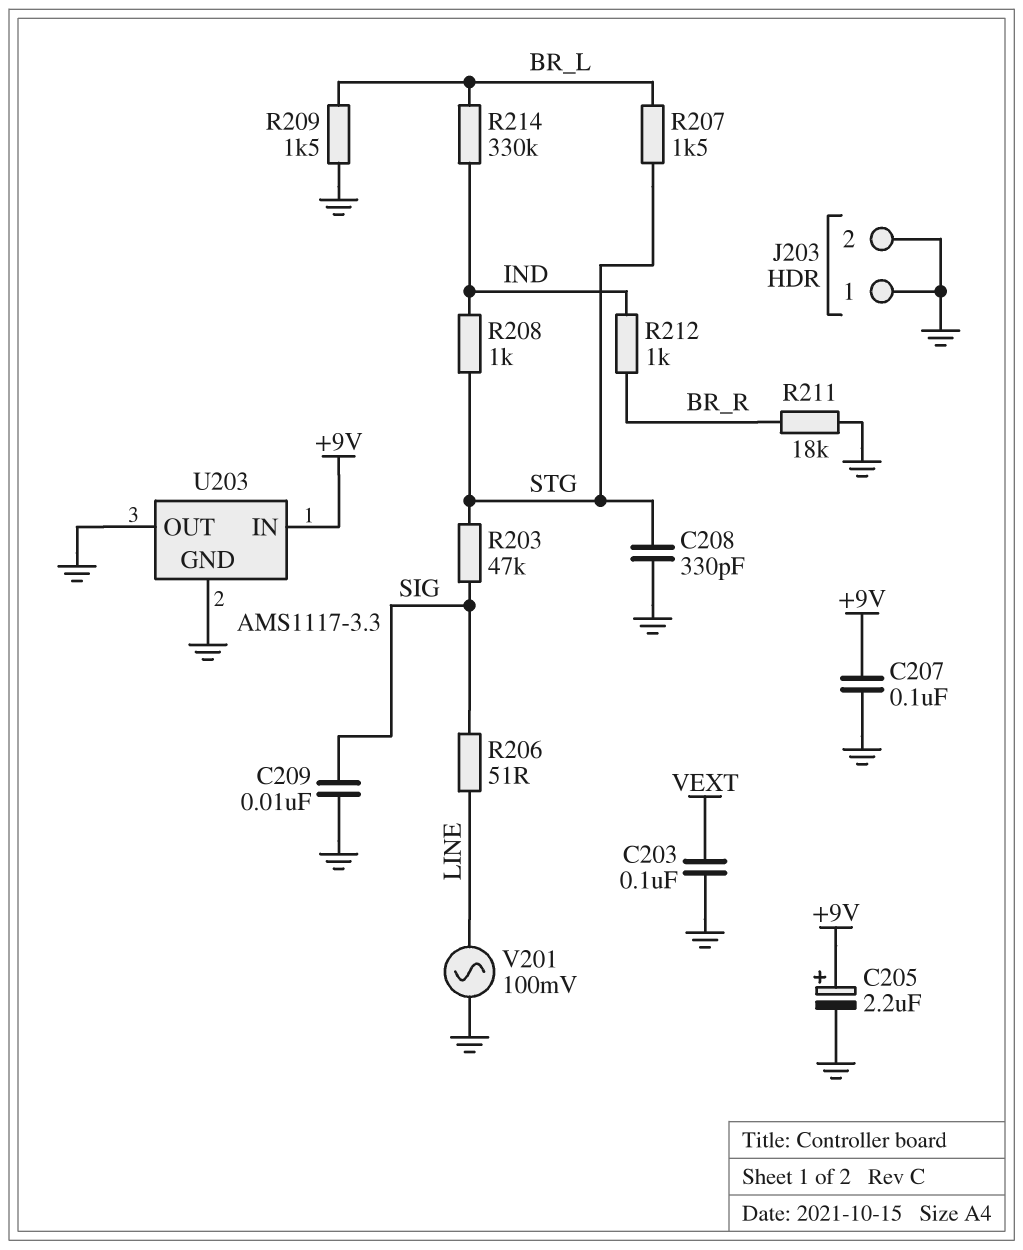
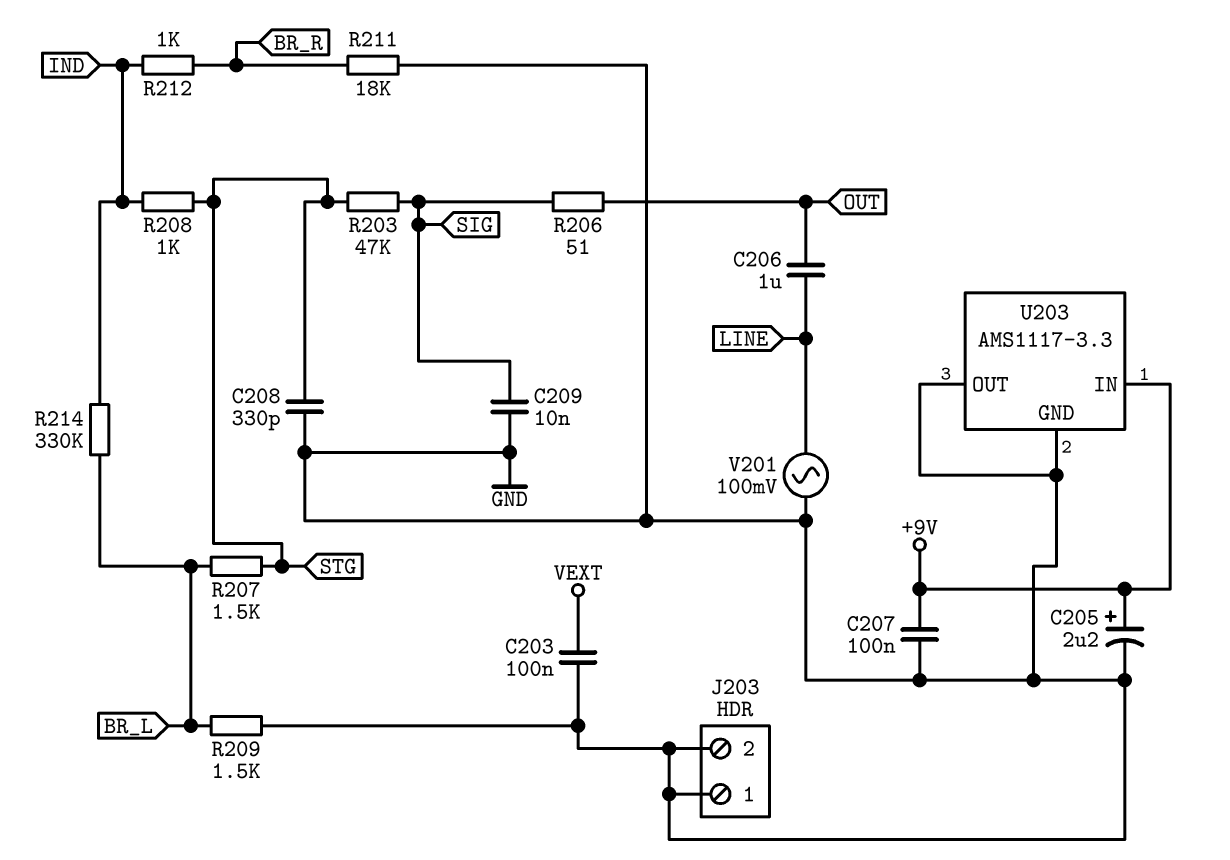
C206: none -> 1uF (LINE, OUT)
R206: 51 (LINE, SIG) -> 51 (OUT, SIG)

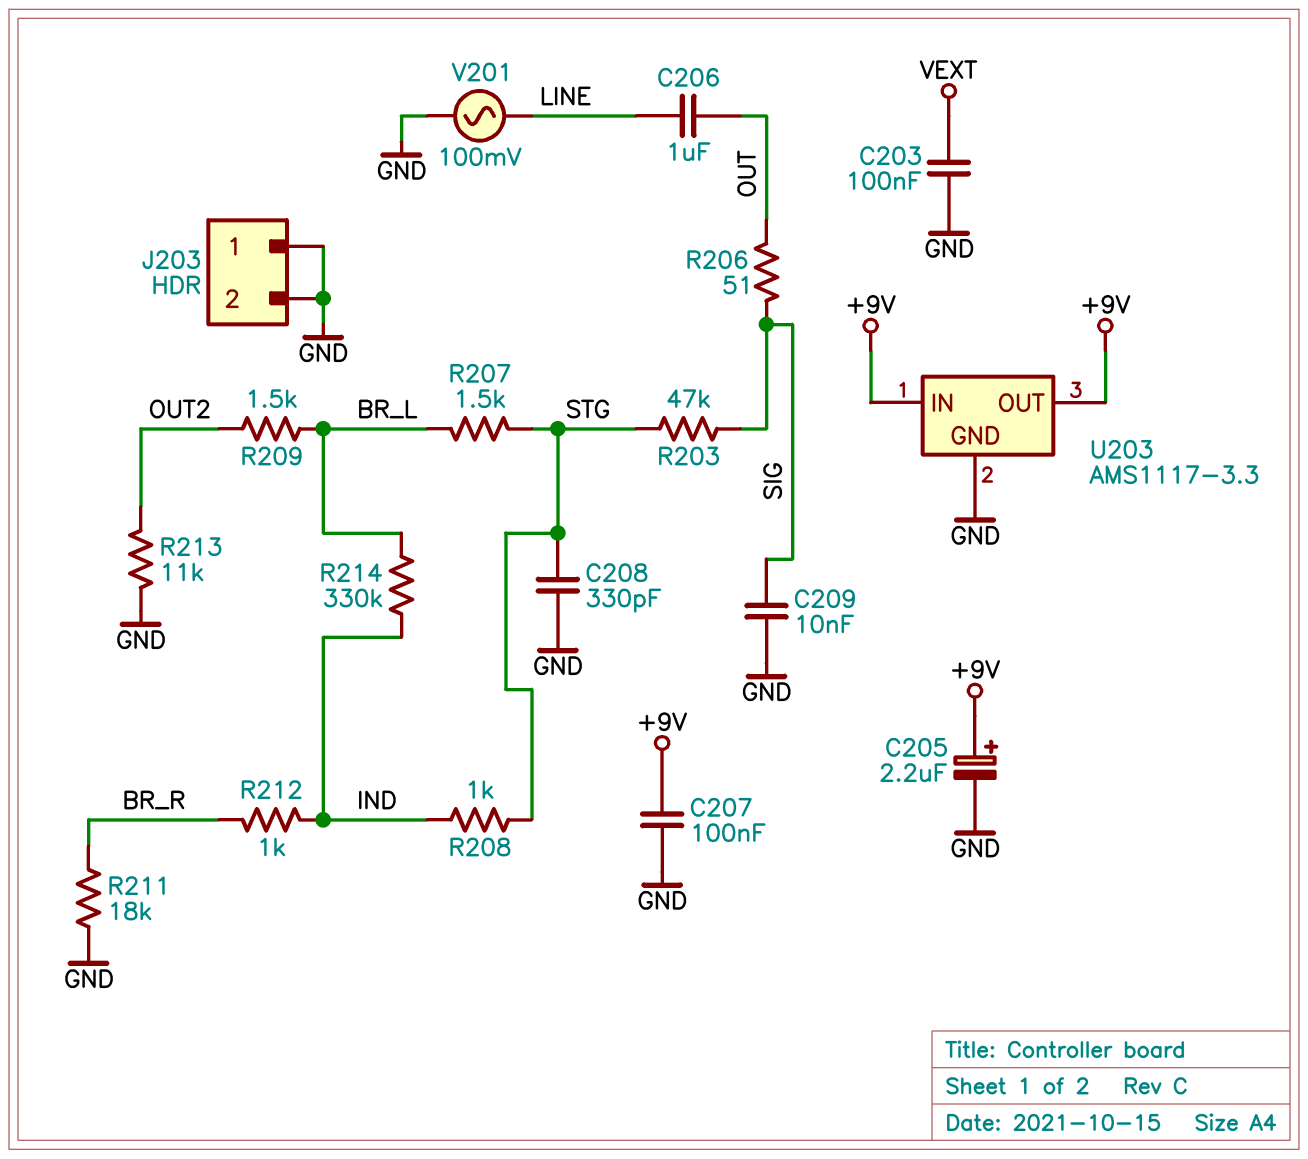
R209: 1.5k (BR_L, GND) -> 1.5k (BR_L, OUT2)
R213: none -> 11k (GND, OUT2)
U203 pin OUT: GND -> +9V

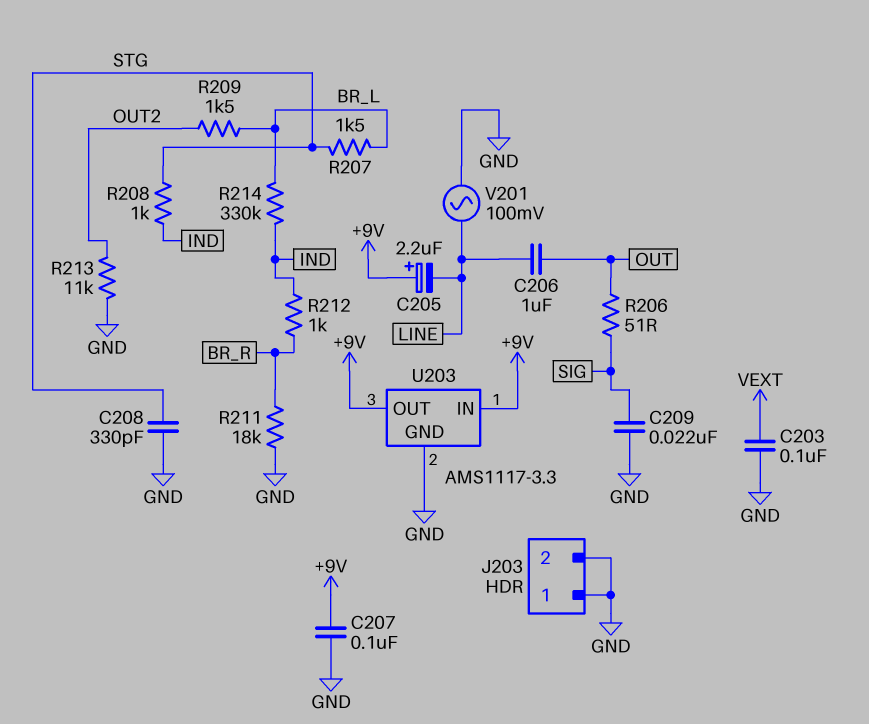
C205: 2.2uF (plus +9V, minus GND) -> 2.2uF (plus +9V, minus LINE)
C209: 10nF (GND, SIG) -> 22nF (GND, SIG)
R203: 47k (SIG, STG) -> none

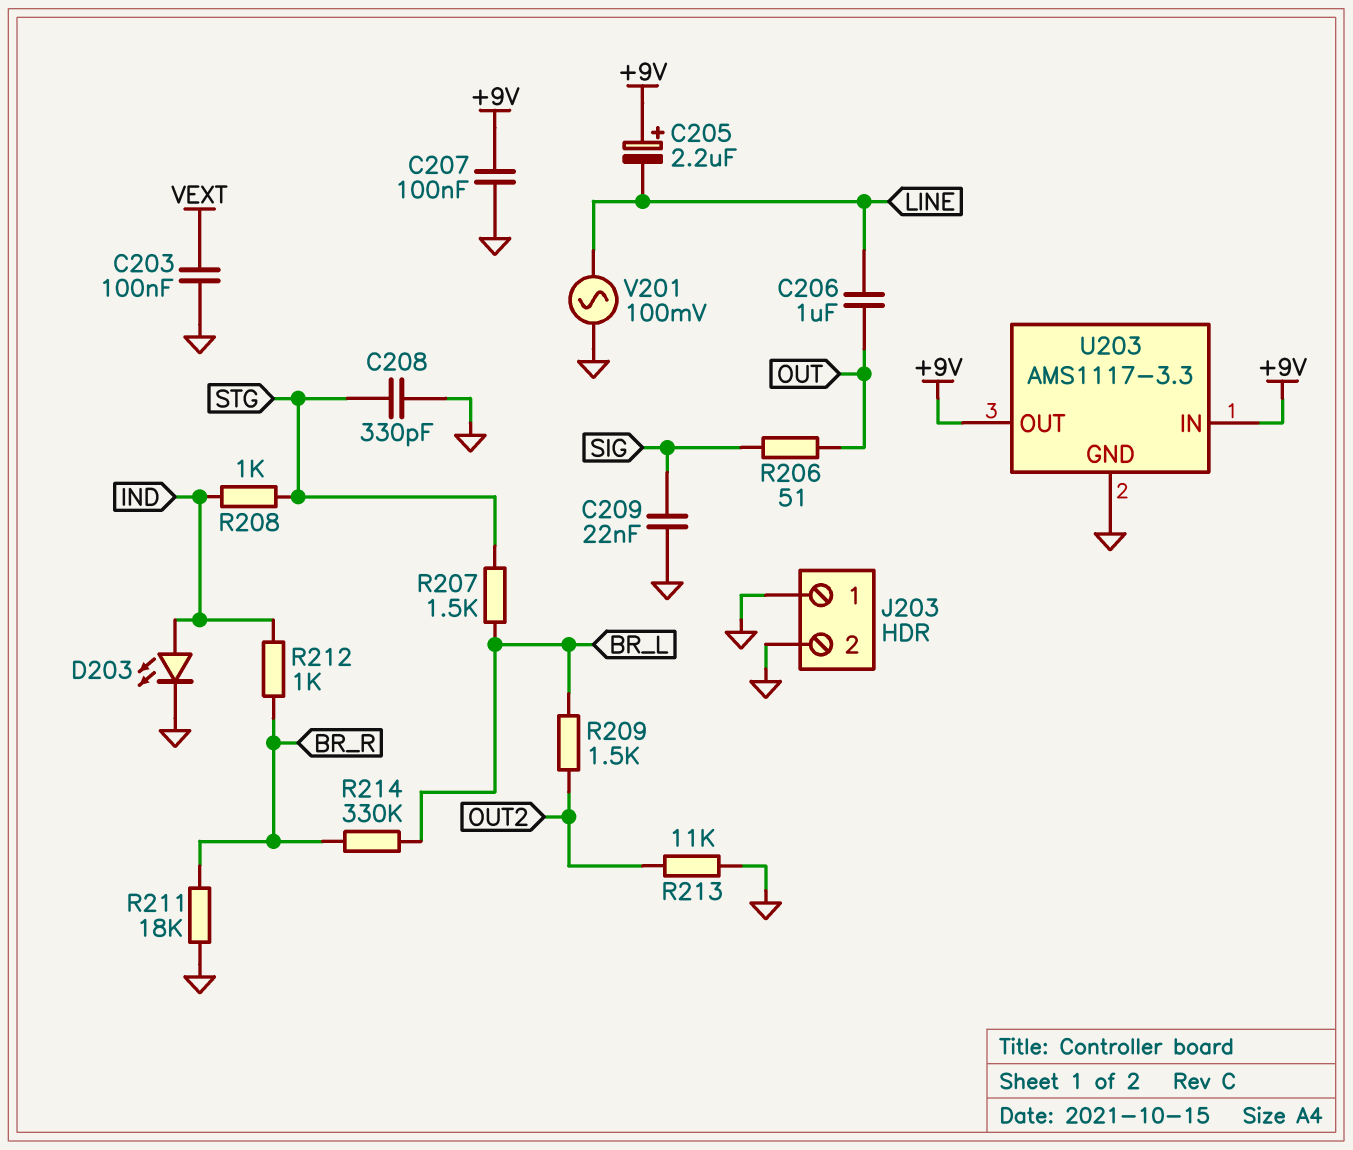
D203: none -> LED (A IND, K GND)
R214: 330k (BR_L, IND) -> 330k (BR_L, BR_R)

